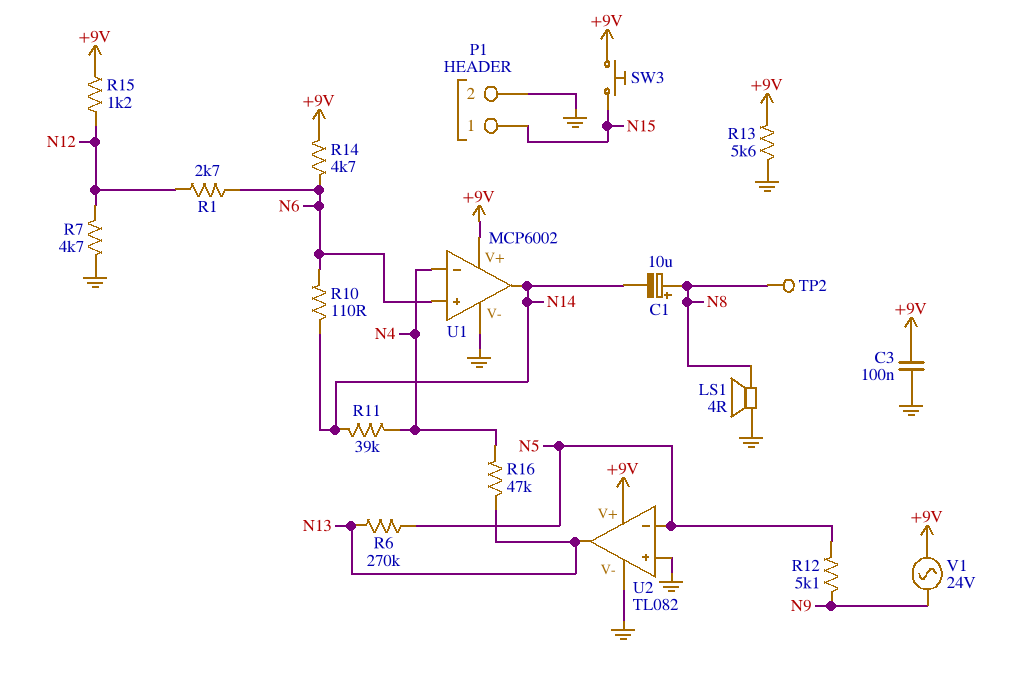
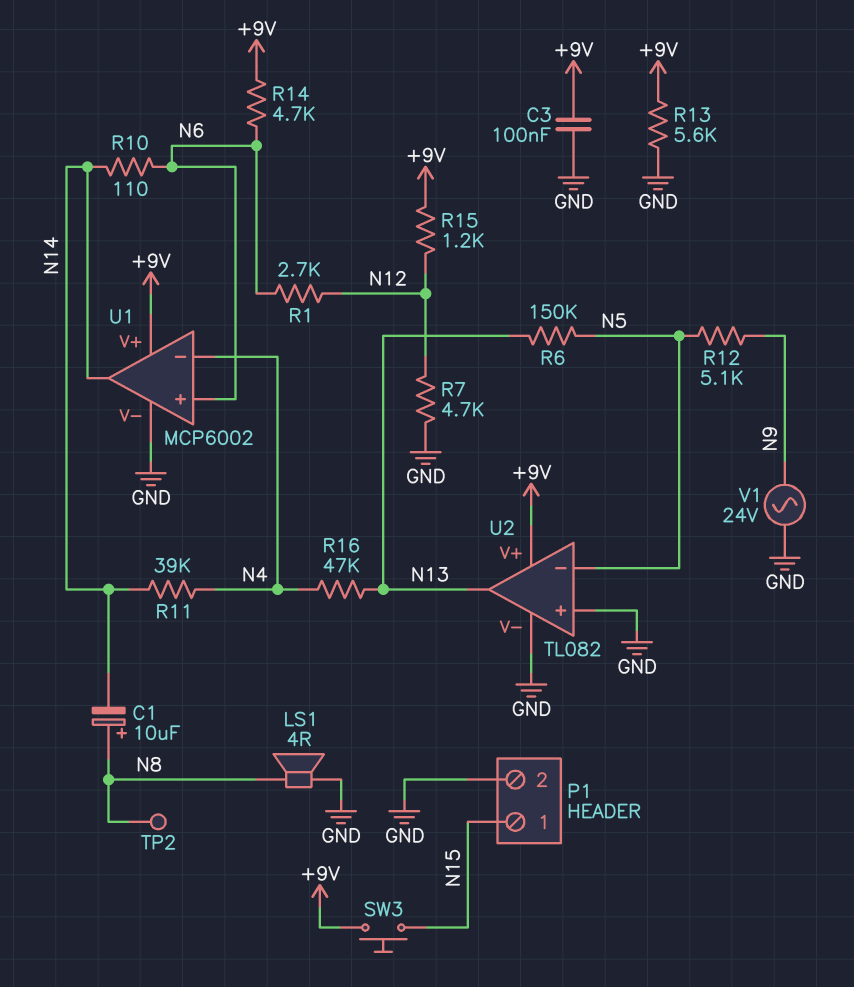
R6: 270k (N5, N13) -> 150k (N5, N13)
V1: AC 24V (+9V, N9) -> AC 24V (GND, N9)

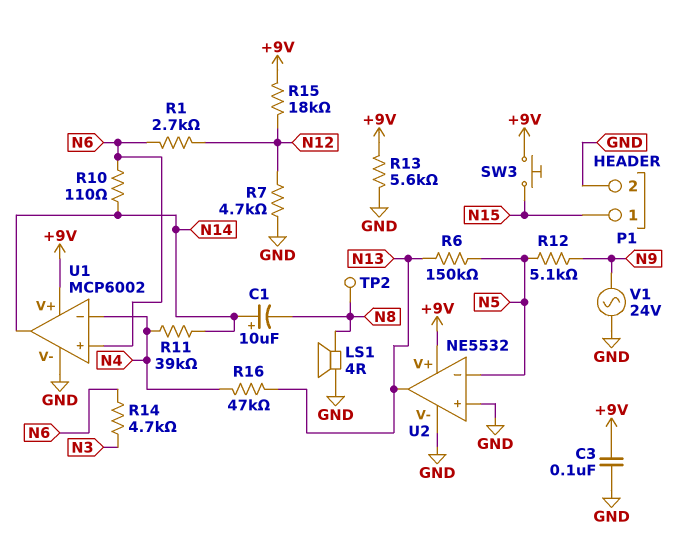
C1: 10uF (plus N8, minus N14) -> 10uF (plus N14, minus N8)
R14: 4.7k (+9V, N6) -> 4.7k (N3, N6)
R15: 1.2k (+9V, N12) -> 18k (+9V, N12)
U2: TL082 -> NE5532

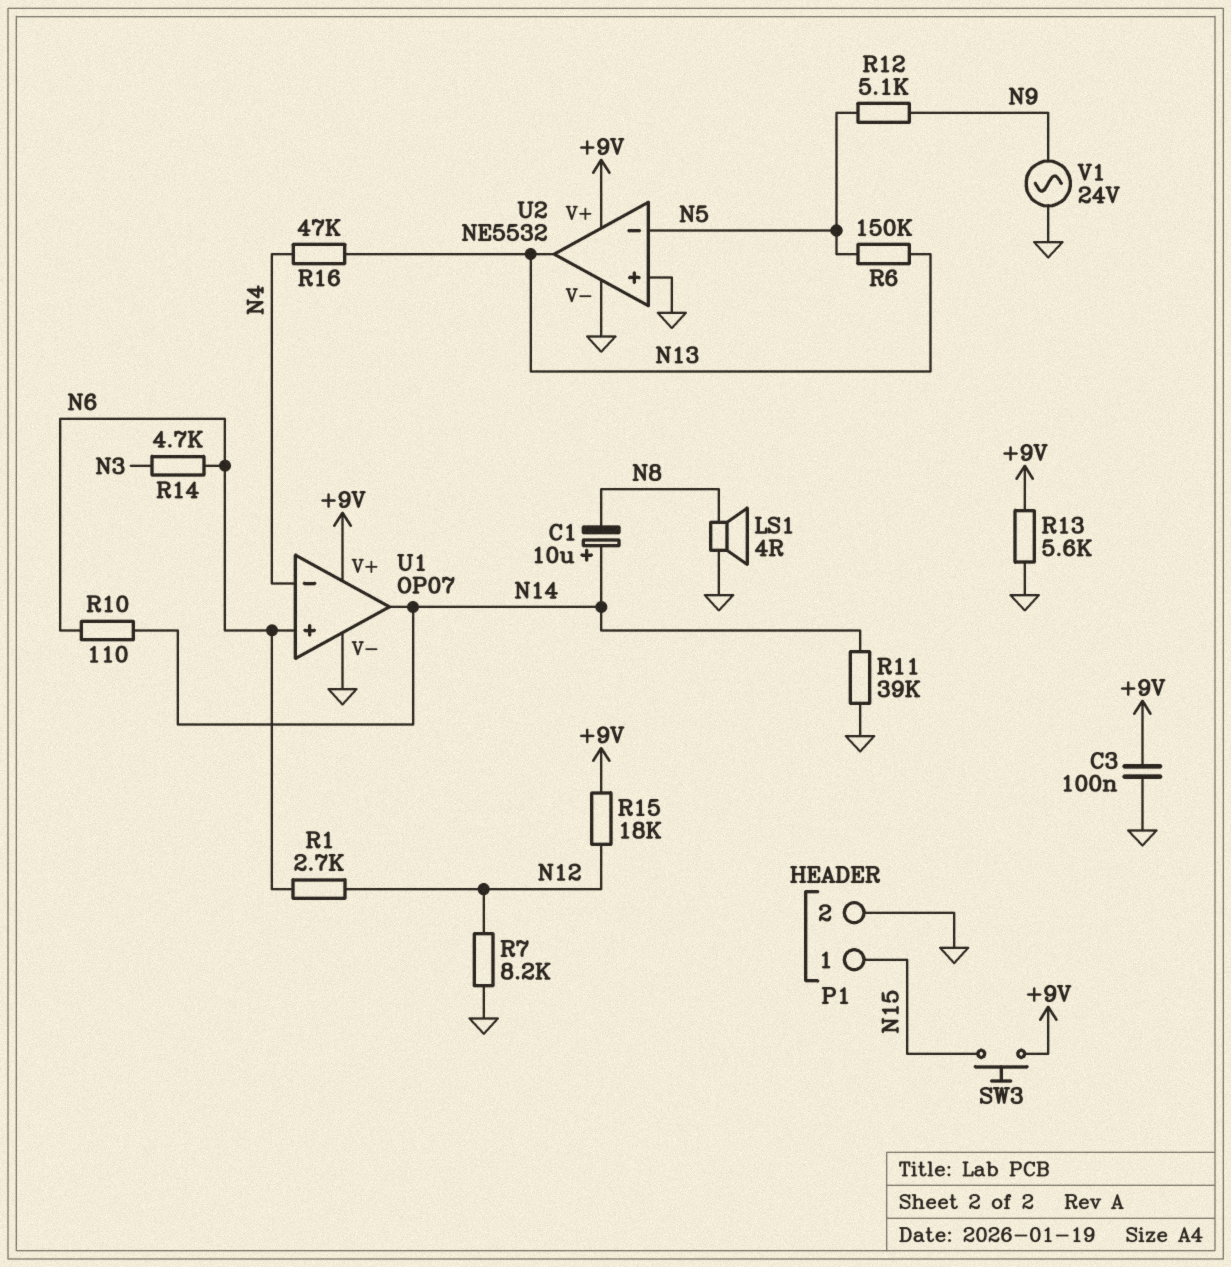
R7: 4.7k (GND, N12) -> 8.2k (GND, N12)
R11: 39k (N4, N14) -> 39k (GND, N14)
TP2: test point (N8) -> none
U1: MCP6002 -> OP07

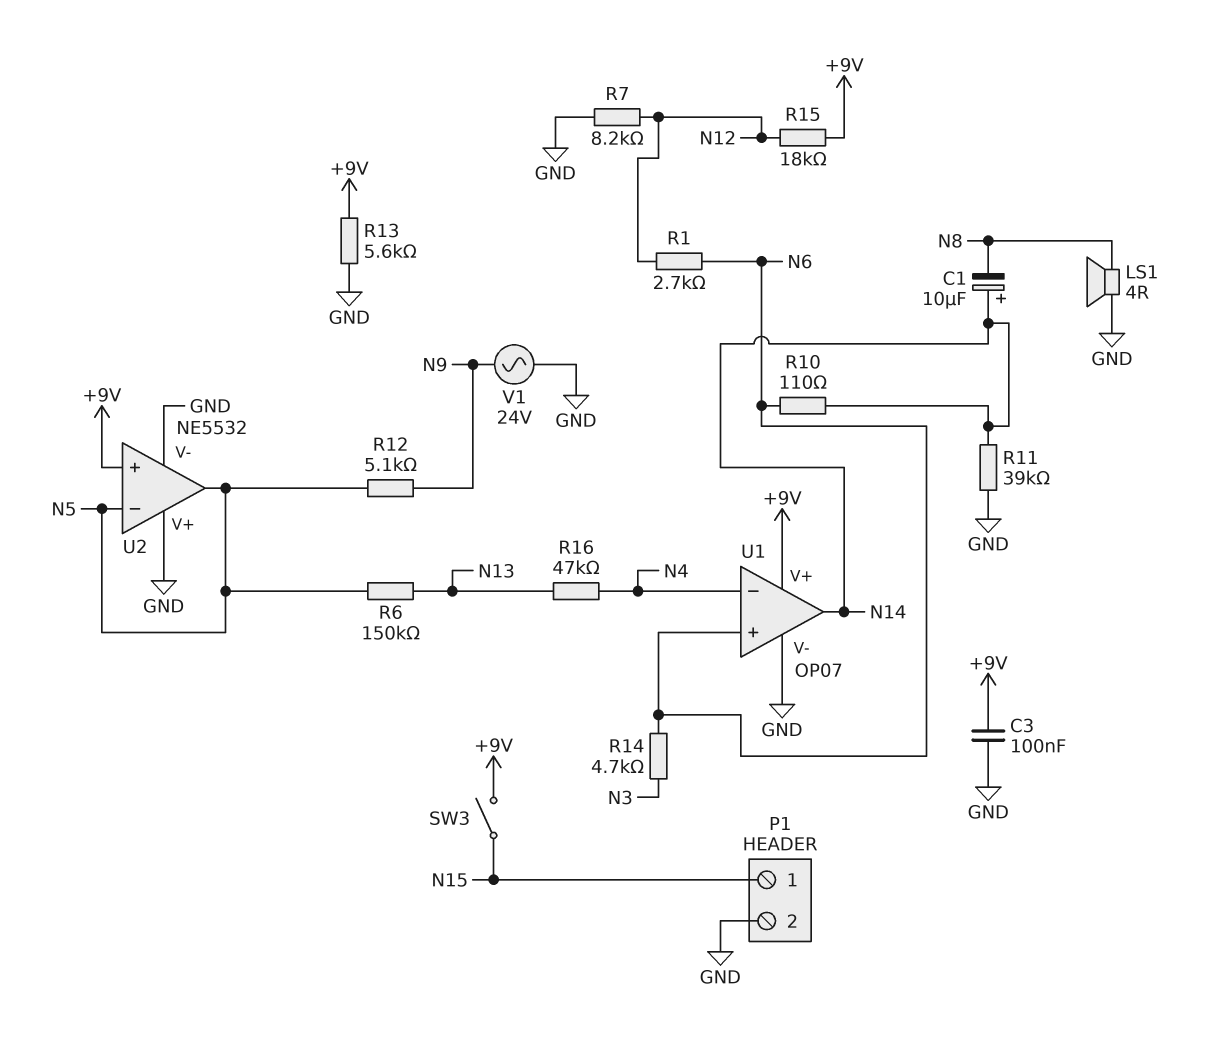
SW3: button (+9V, N15) -> switch (+9V, N15)
U2 pin V+: +9V -> GND
U2 pin in+: GND -> +9V
U2 pin out: N13 -> N5

